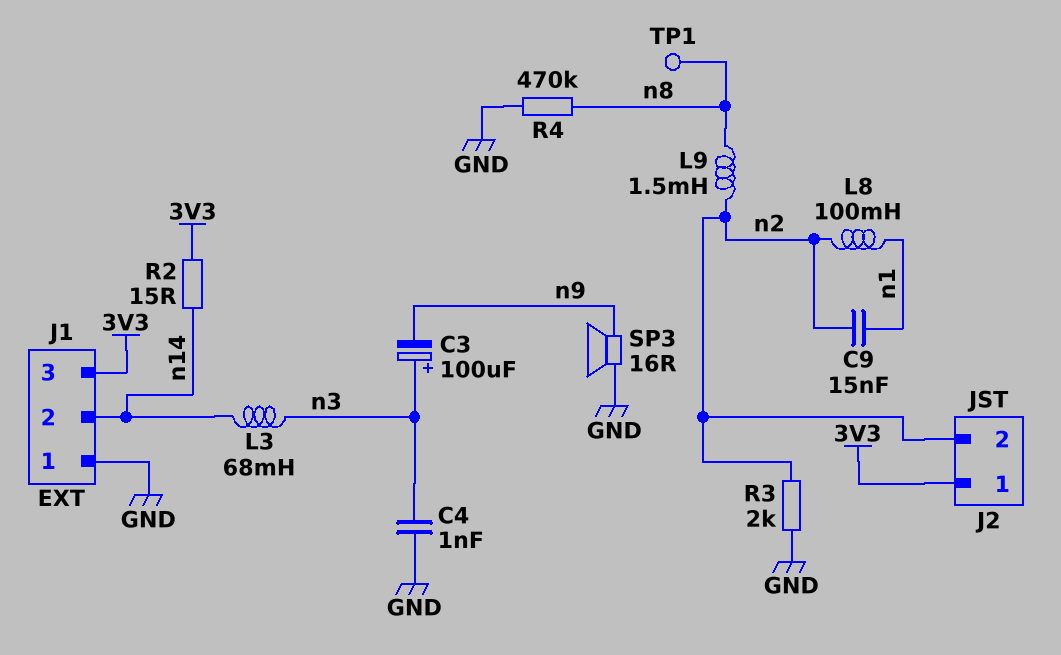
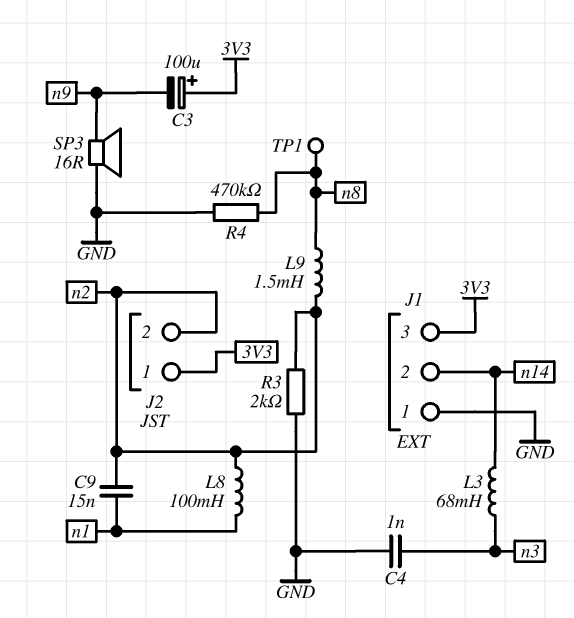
C3: 100uF (plus n3, minus n9) -> 100uF (plus 3V3, minus n9)
R2: 15 (3V3, n14) -> none

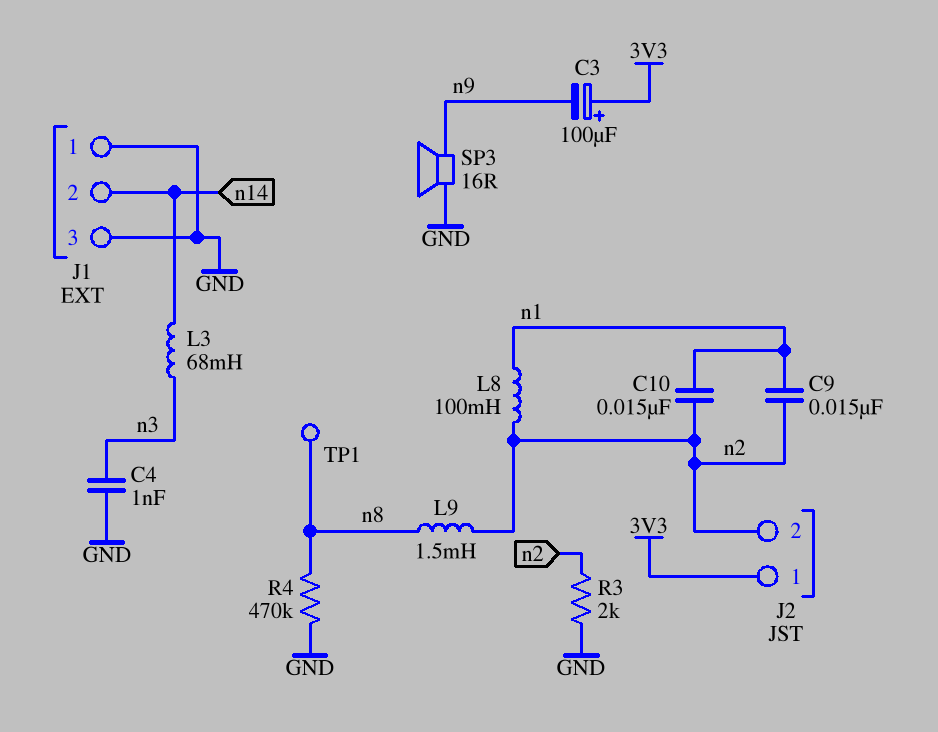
C10: none -> 15nF (n1, n2)
J1 pin 3: 3V3 -> GND

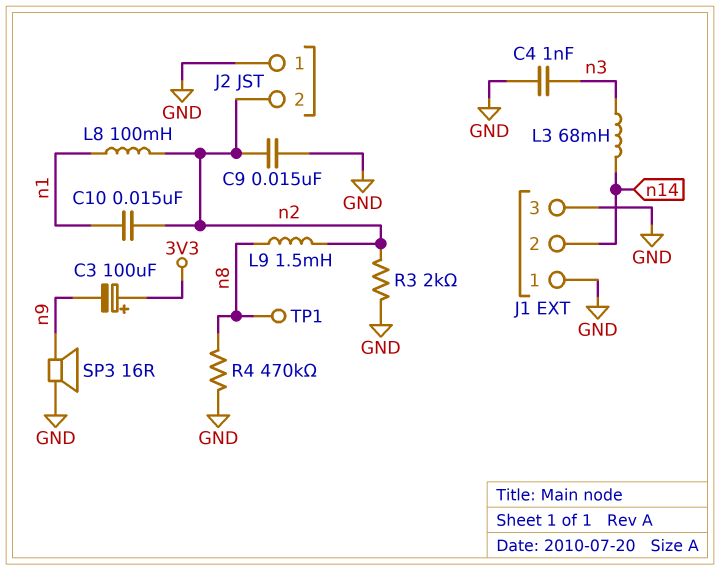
C9: 15nF (n1, n2) -> 15nF (GND, n2)
J2 pin 1: 3V3 -> GND

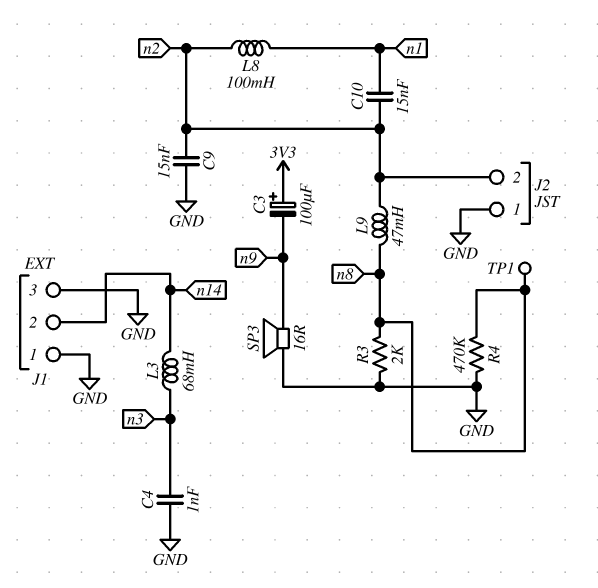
L9: 1.5mH (n2, n8) -> 47mH (n2, n8)
R3: 2k (GND, n2) -> 2k (GND, n8)

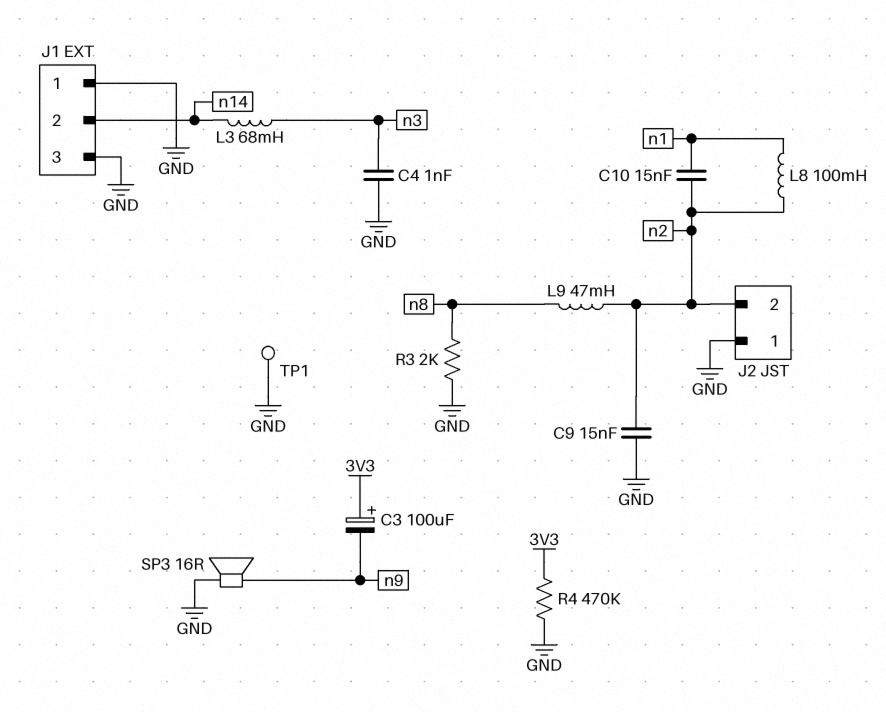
R4: 470k (GND, n8) -> 470k (3V3, GND)
TP1: test point (n8) -> test point (GND)

